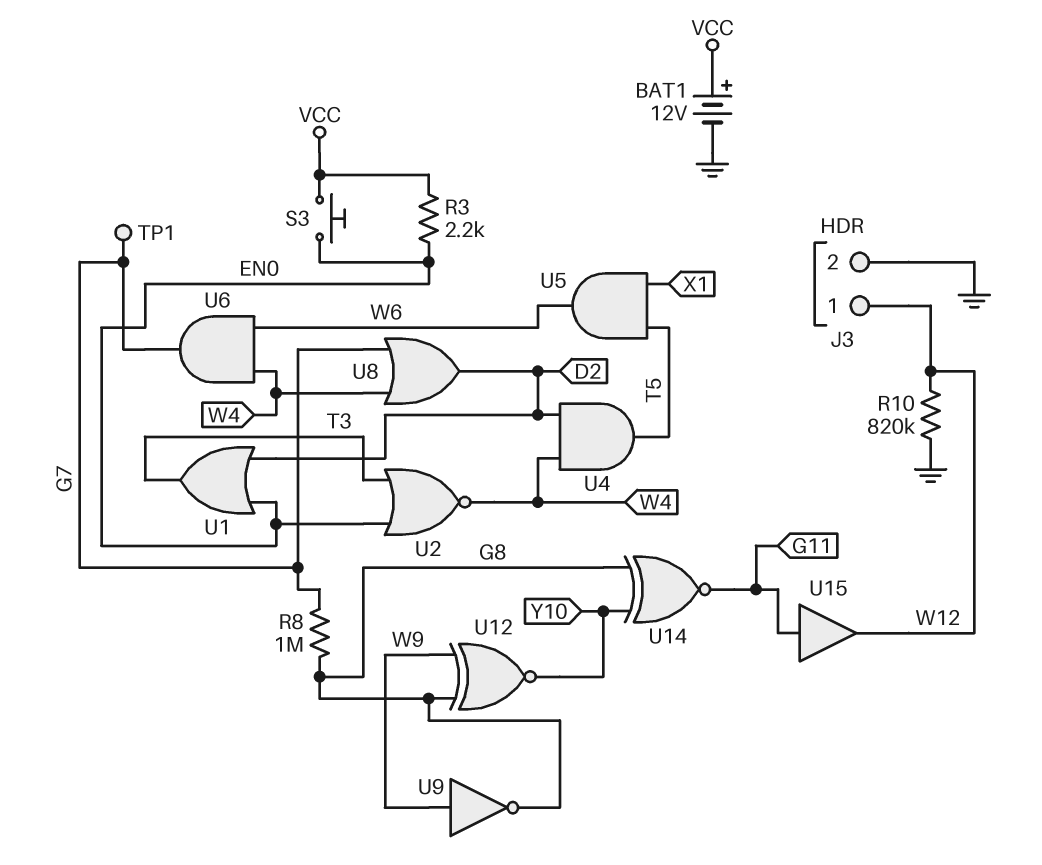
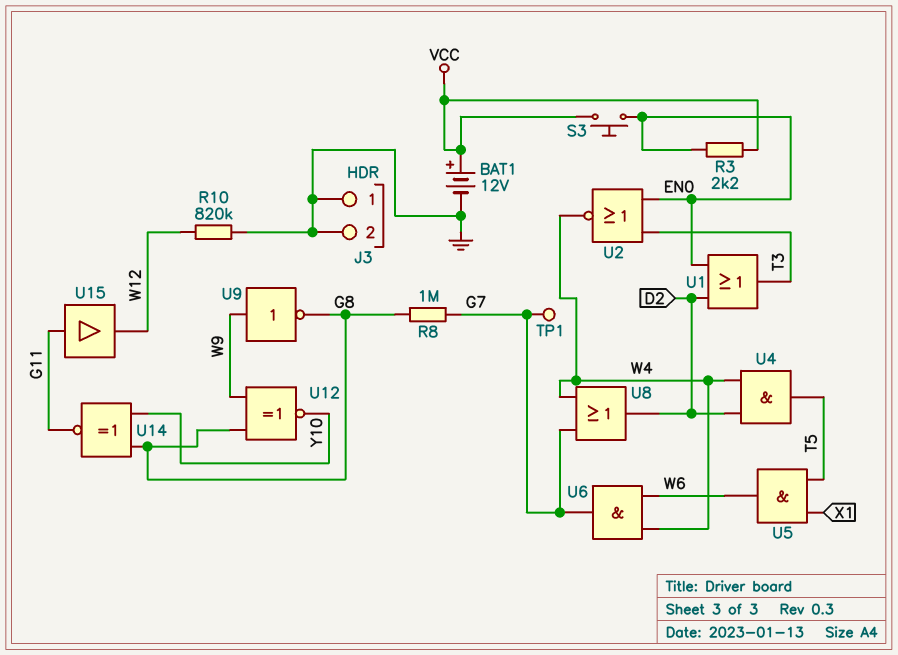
J3 pin 1: W12 -> GND

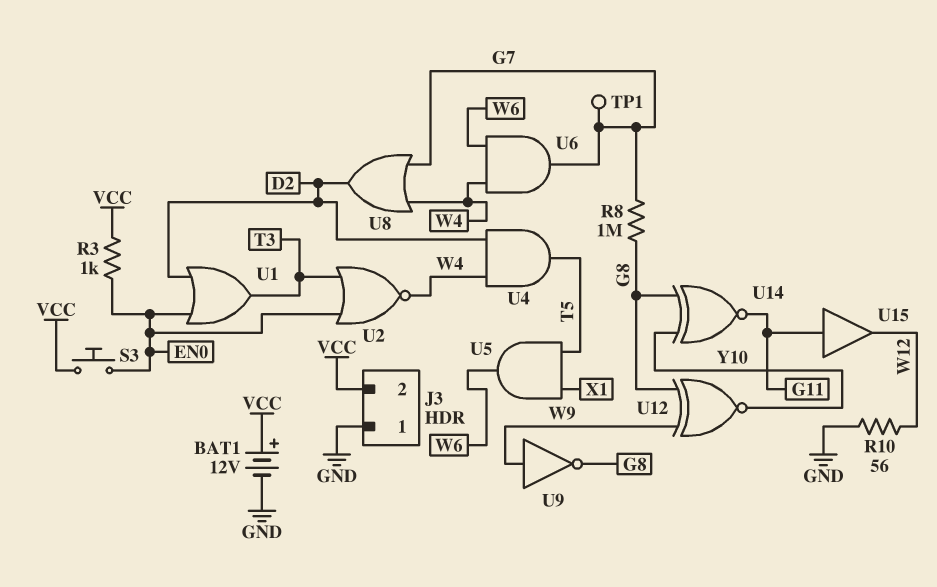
J3 pin 2: GND -> VCC
R3: 2.2k (EN0, VCC) -> 1k (EN0, VCC)
R10: 820k (GND, W12) -> 56 (GND, W12)

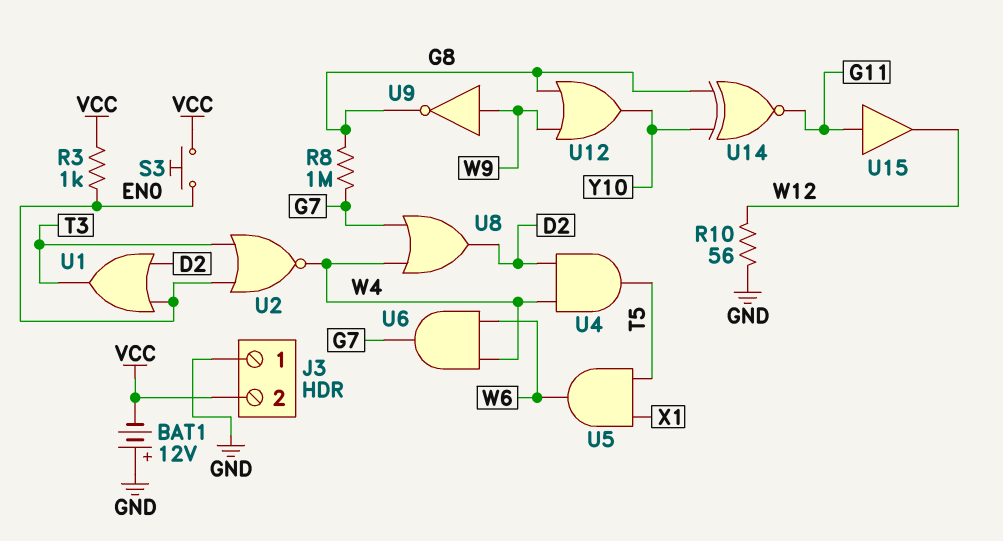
BAT1: 12V (plus VCC, minus GND) -> 12V (plus GND, minus VCC)
TP1: test point (G7) -> none
U12: XNOR (in G8, in W9, out Y10) -> OR (in G8, in W9, out Y10)

